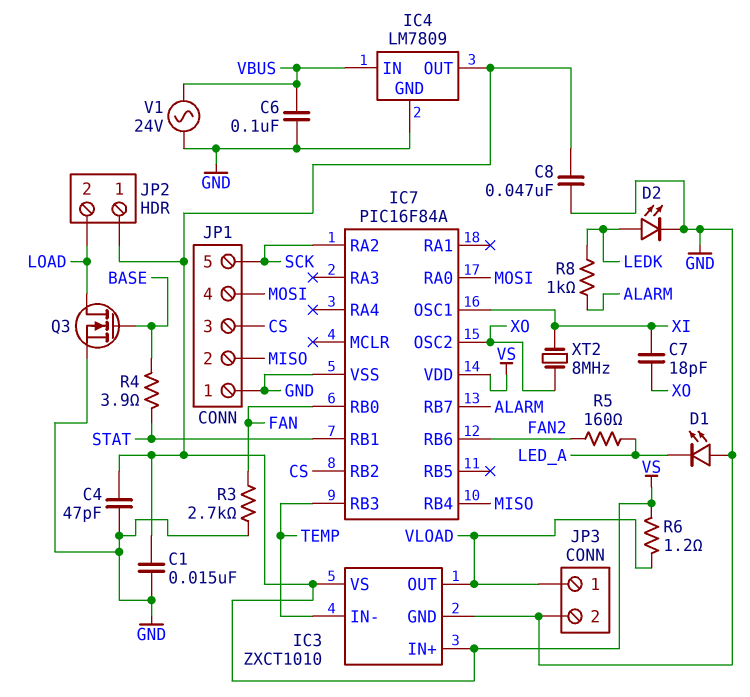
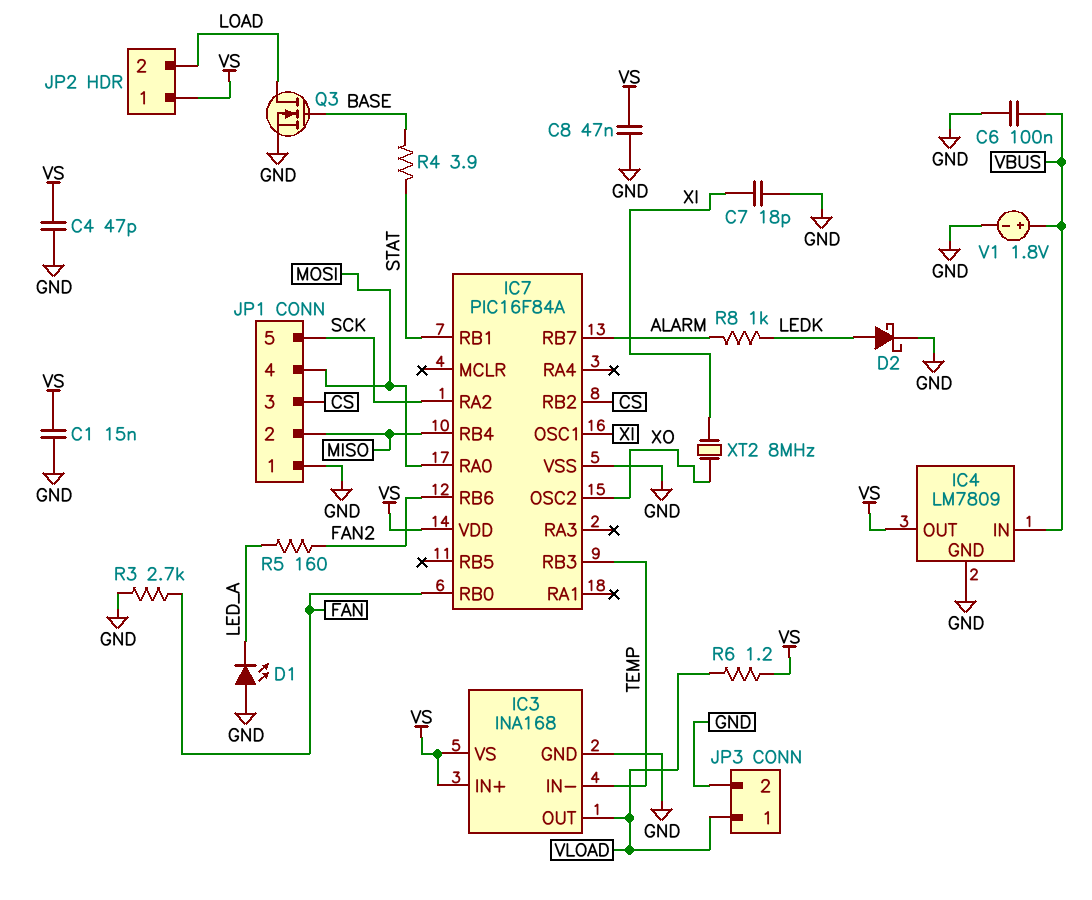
C7: 18pF (XI, XO) -> 18pF (GND, XI)
D2: LED (A LEDK, K GND) -> schottky (A LEDK, K GND)
IC3: ZXCT1010 -> INA168
V1: AC 24V (GND, VBUS) -> 1.8V (plus VBUS, minus GND)

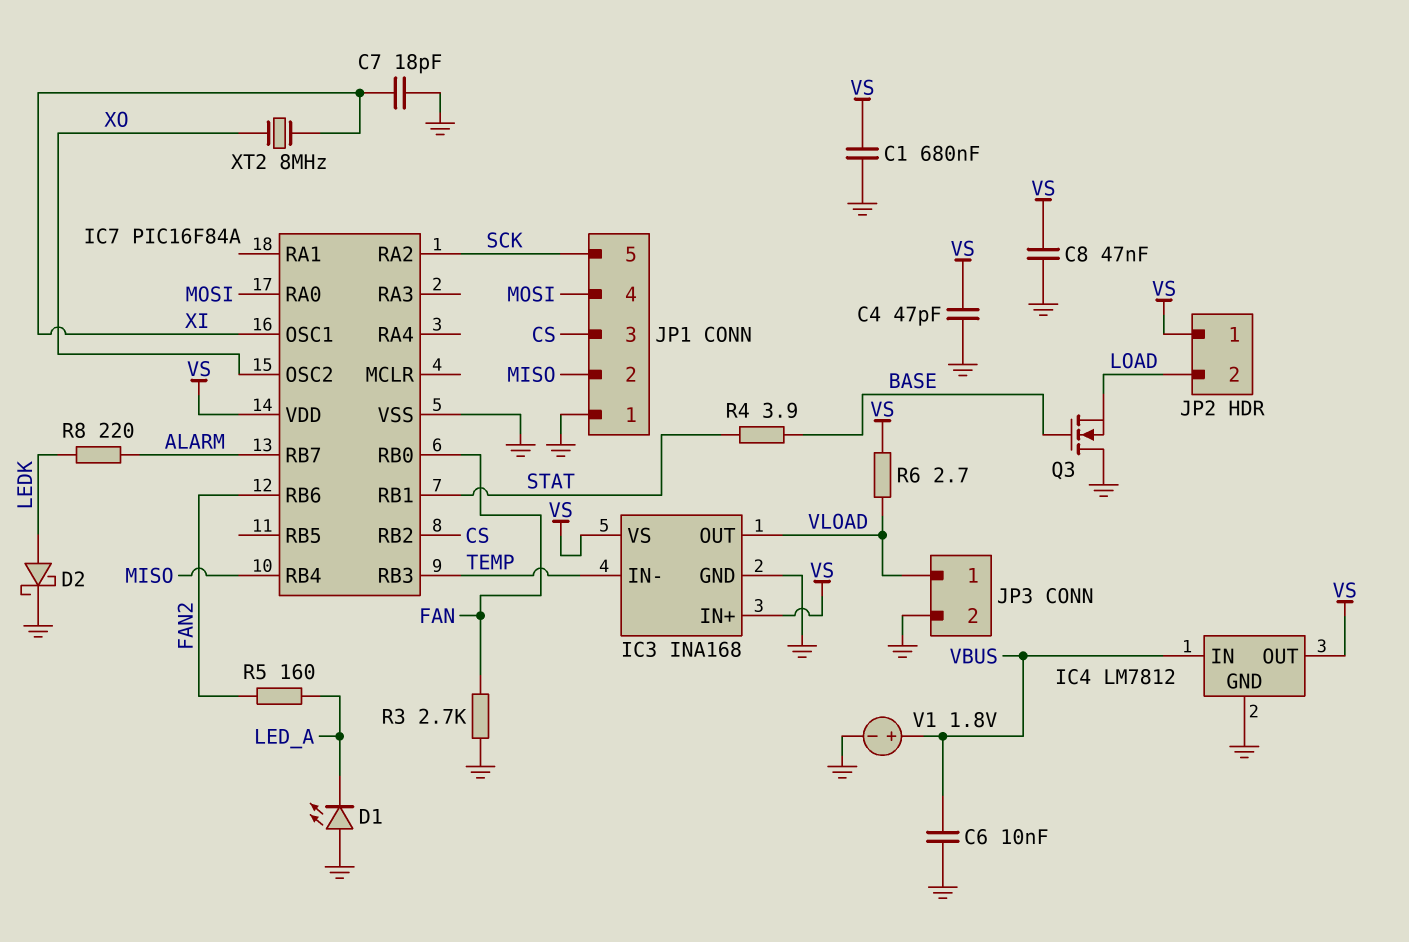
C1: 15nF (GND, VS) -> 680nF (GND, VS)
C6: 100nF (GND, VBUS) -> 10nF (GND, VBUS)
IC4: LM7809 -> LM7812
Q3: NMOS (G BASE, D LOAD, S GND) -> NMOS (G BASE, D GND, S LOAD)
R6: 1.2 (VLOAD, VS) -> 2.7 (VLOAD, VS)
R8: 1k (ALARM, LEDK) -> 220 (ALARM, LEDK)

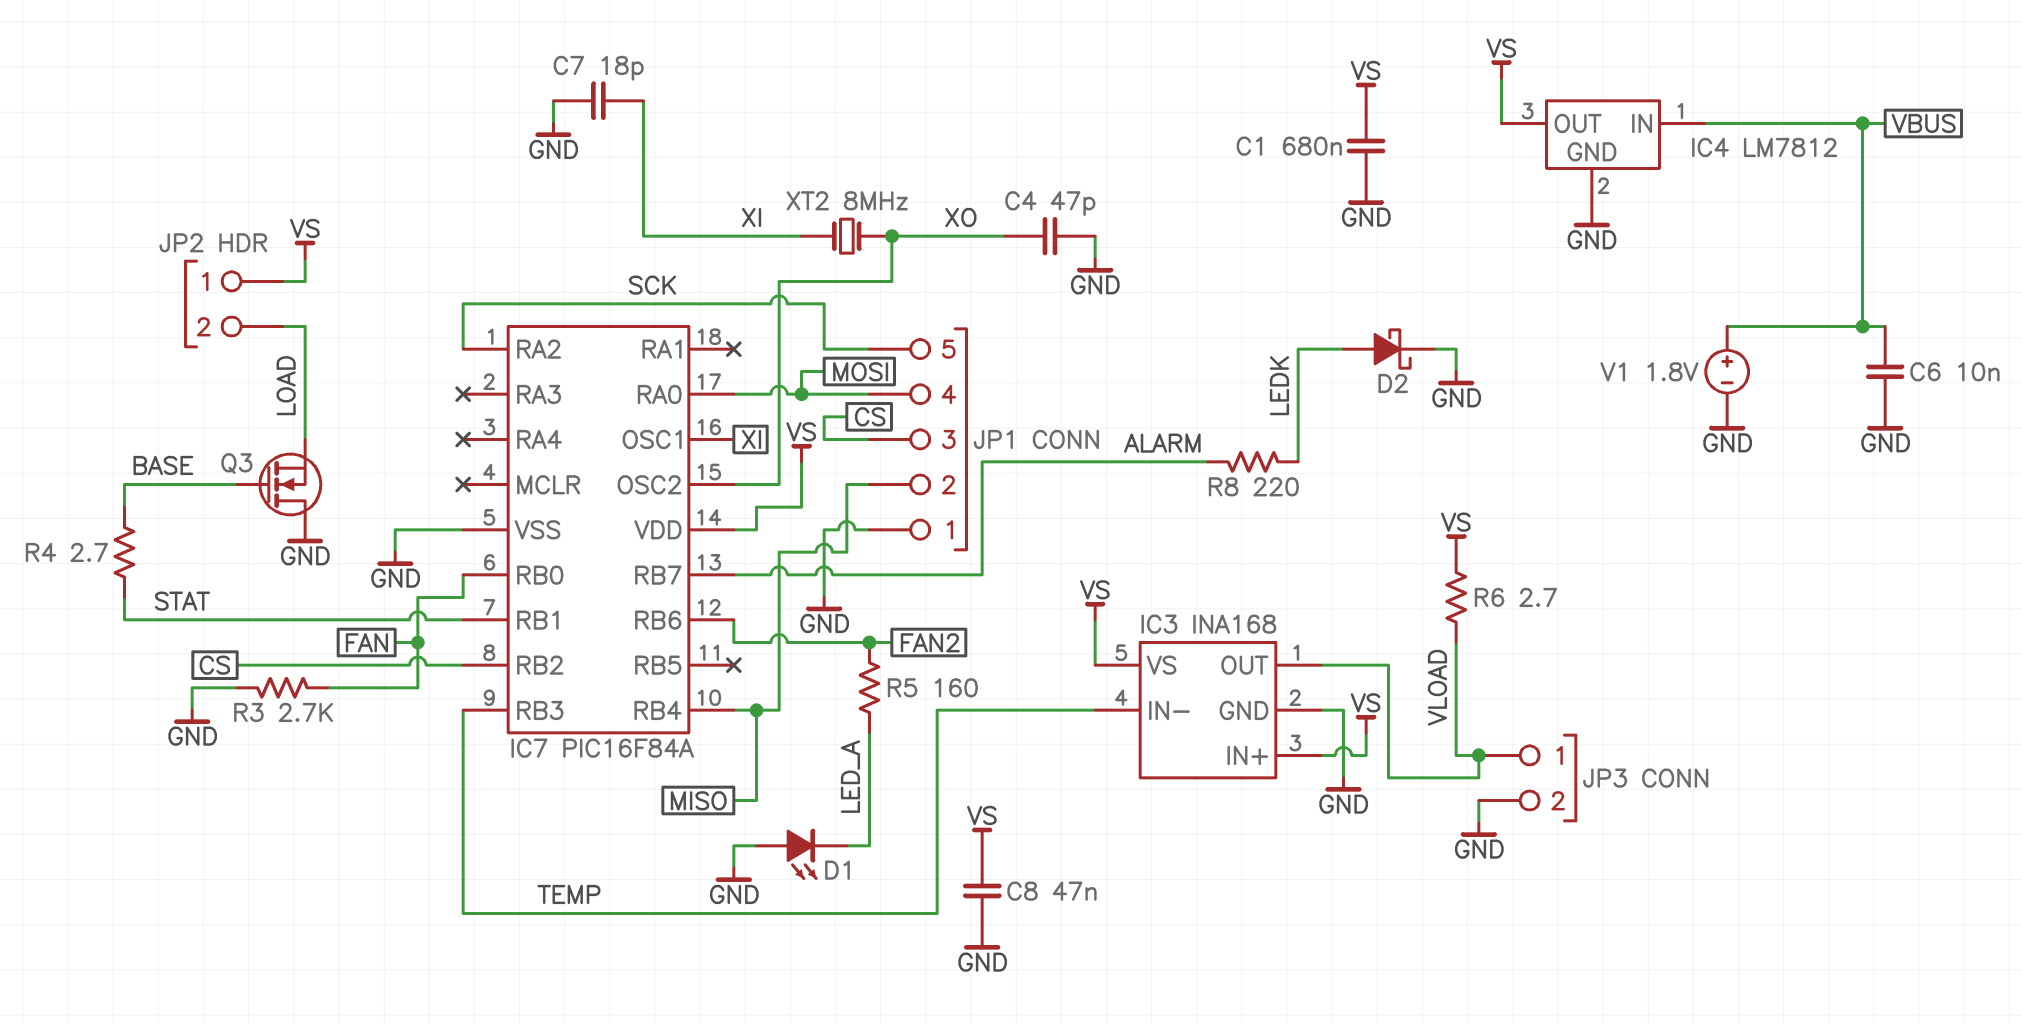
C4: 47pF (GND, VS) -> 47pF (GND, XO)
R4: 3.9 (BASE, STAT) -> 2.7 (BASE, STAT)

